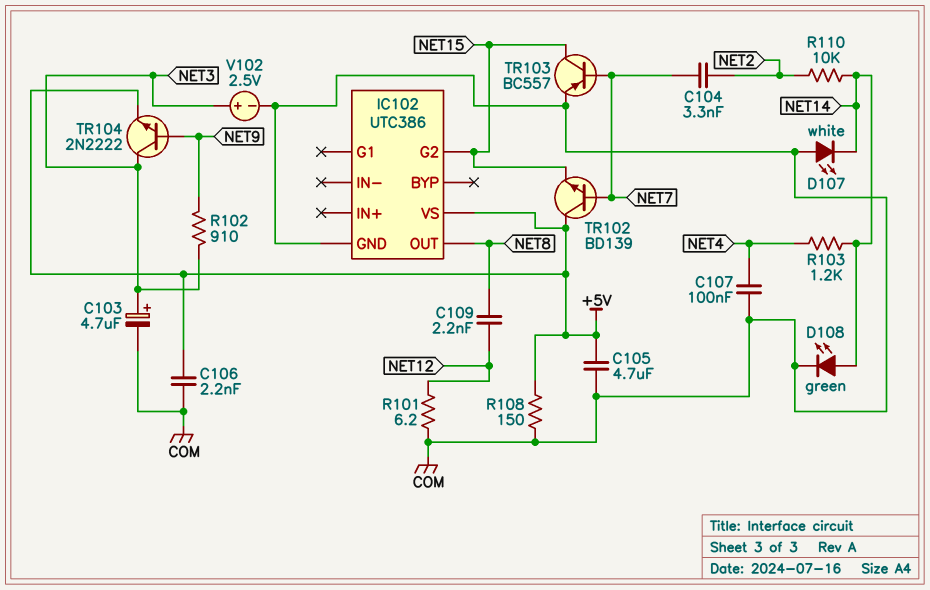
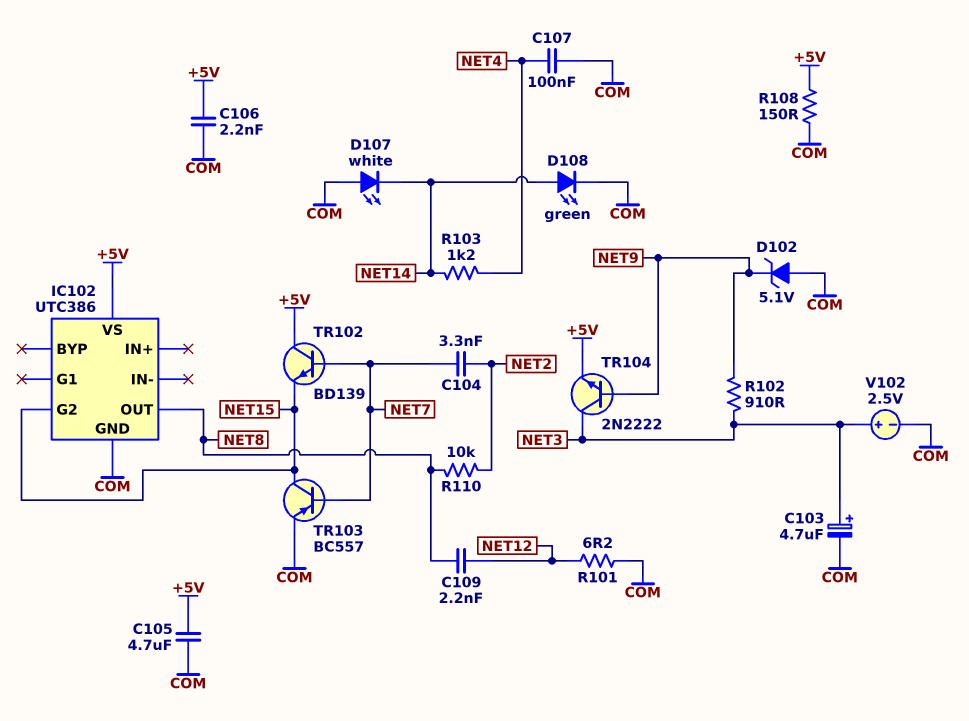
D102: none -> zener 5.1V (A COM, K NET9)
R110: 10k (NET2, NET14) -> 10k (NET2, NET8)

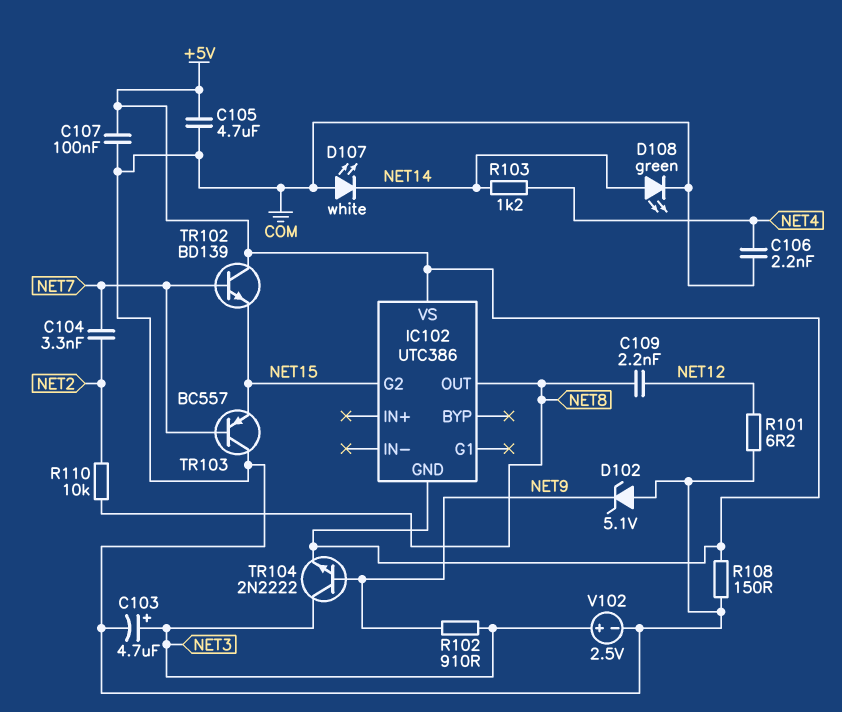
C106: 2.2nF (+5V, COM) -> 2.2nF (COM, NET4)
C107: 100nF (COM, NET4) -> 100nF (+5V, COM)
IC102 pin GND: COM -> +5V
TR103: PNP BC557 (B NET7, C NET15, E COM) -> PNP BC557 (B NET7, C COM, E NET15)

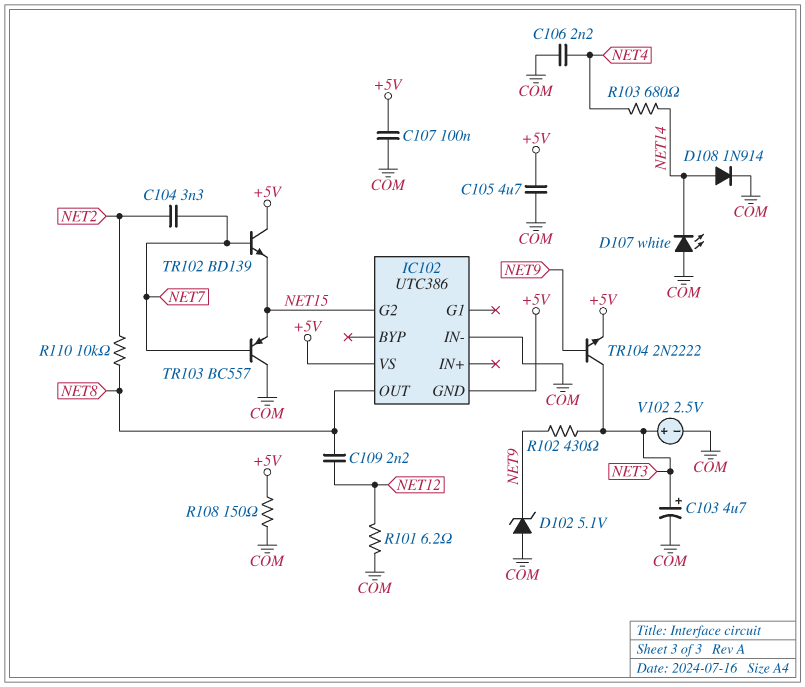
D108: LED green (A NET14, K COM) -> diode 1N914 (A NET14, K COM)
IC102 pin IN-: none -> COM
R102: 910 (NET3, NET9) -> 430 (NET3, NET9)
R103: 1.2k (NET4, NET14) -> 680 (NET4, NET14)

